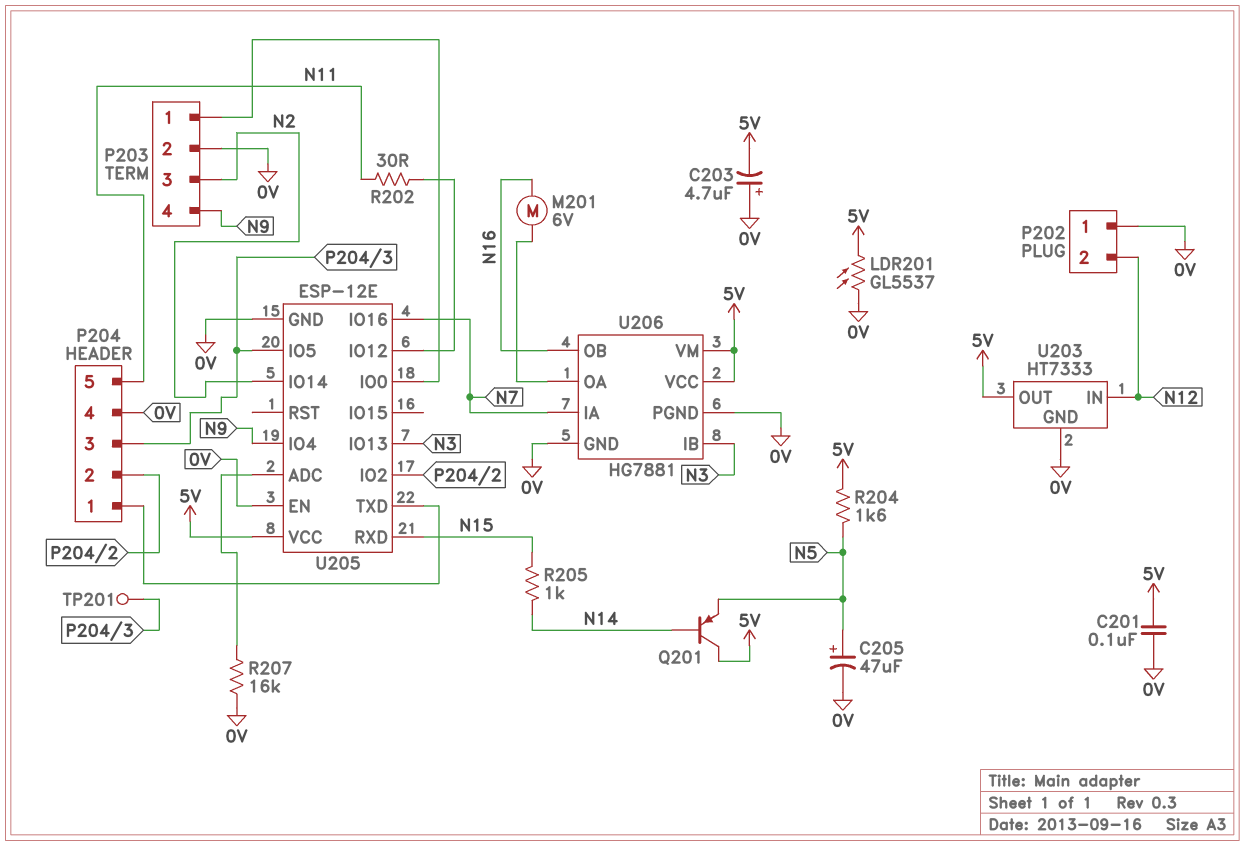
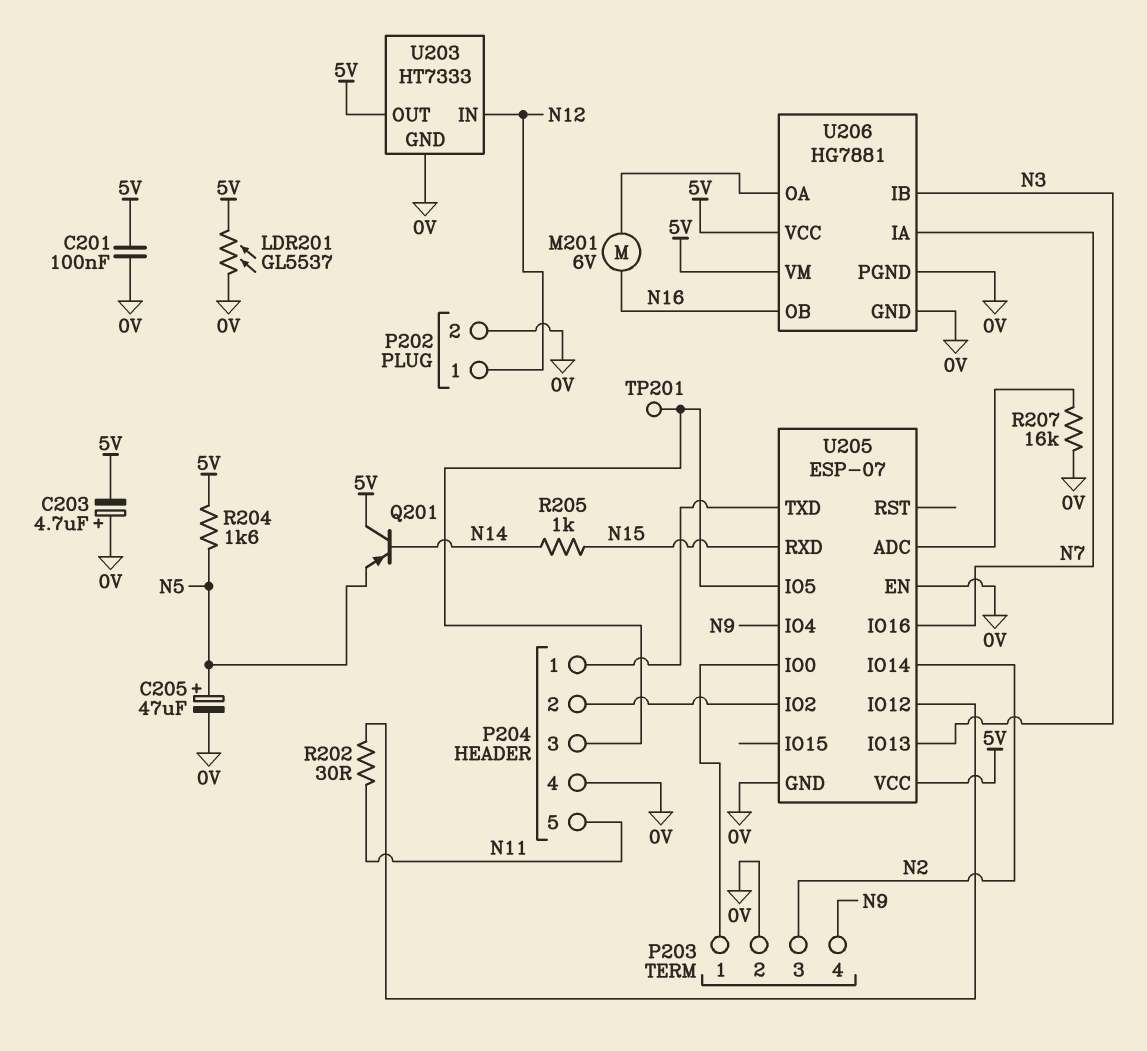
P202 pin 1: 0V -> N12
P202 pin 2: N12 -> 0V
U205: ESP-12E -> ESP-07

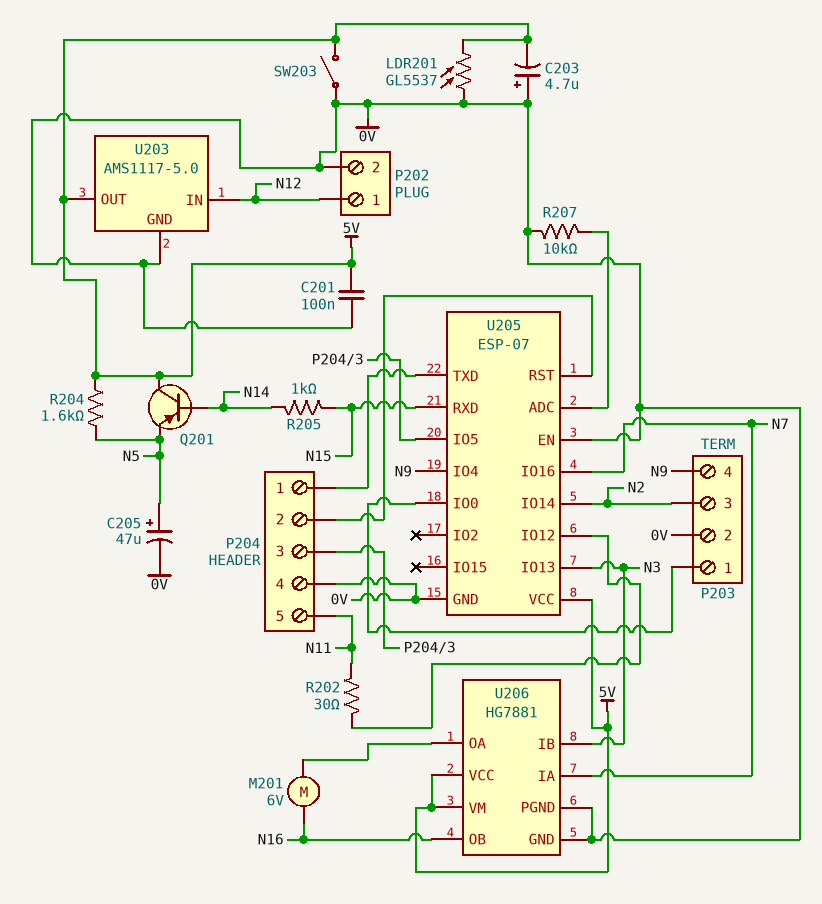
R207: 16k (0V, U205/ADC) -> 10k (0V, U205/ADC)
SW203: none -> switch (0V, 5V)
TP201: test point (P204/3) -> none
U203: HT7333 -> AMS1117-5.0
U205 pin IO2: P204/2 -> none
U205 pin RST: none -> P204/2

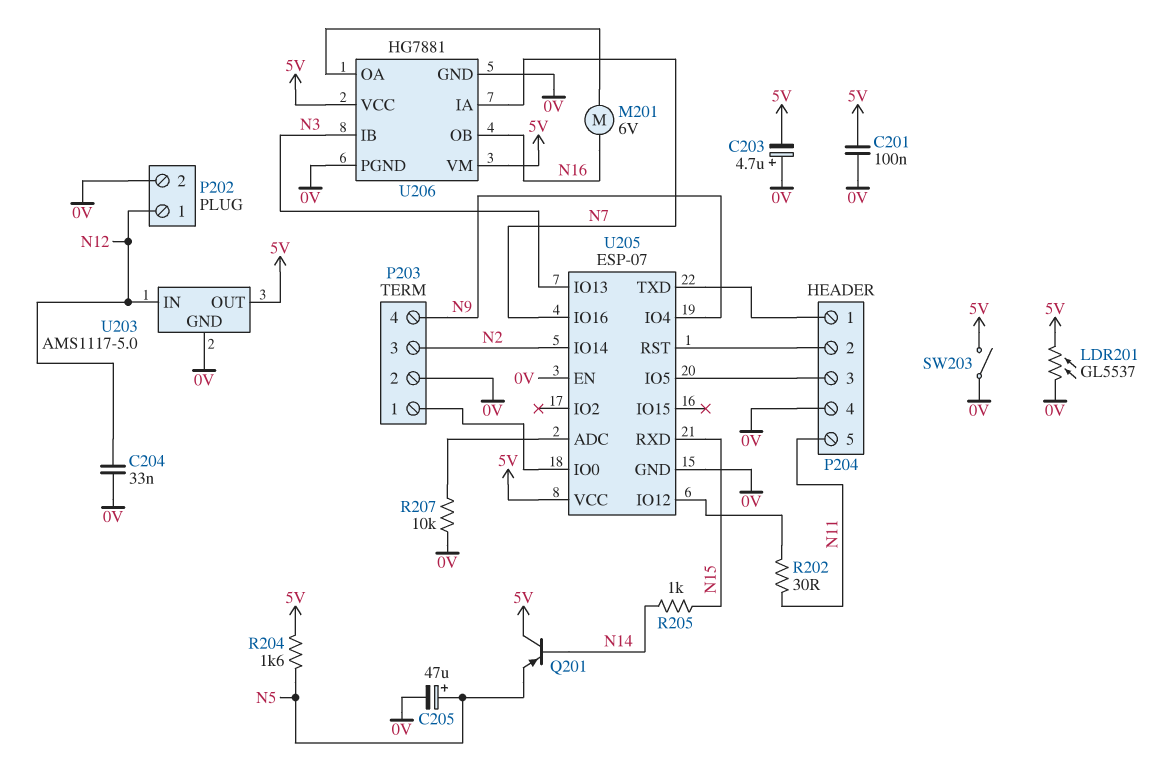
C204: none -> 33nF (0V, N12)

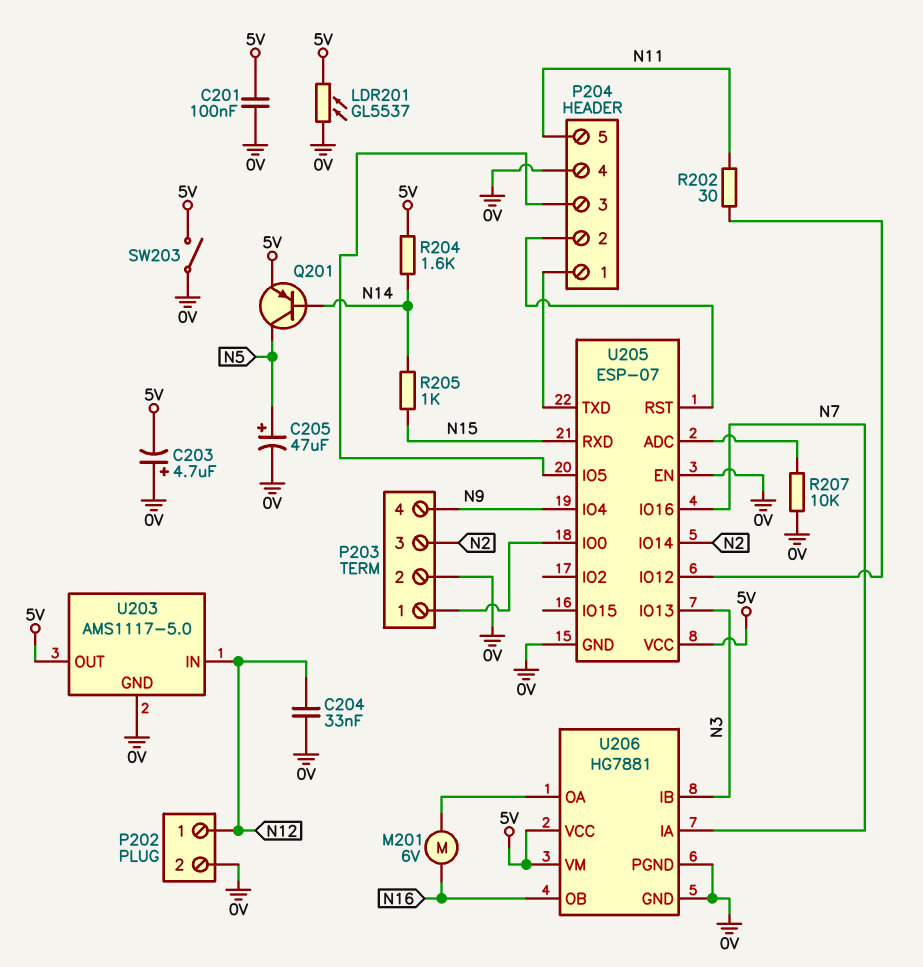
Q201: PNP (B N14, C 5V, E N5) -> PNP (B N14, C N5, E 5V)
R204: 1.6k (5V, N5) -> 1.6k (5V, N14)

